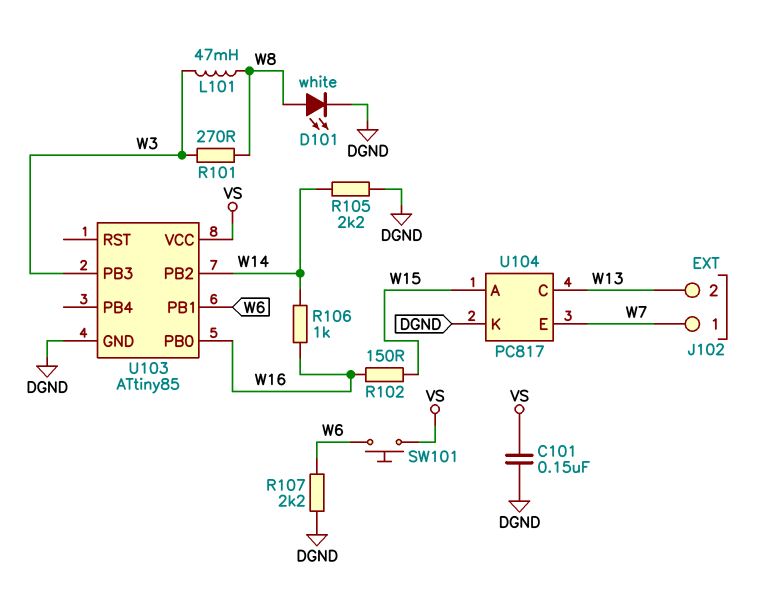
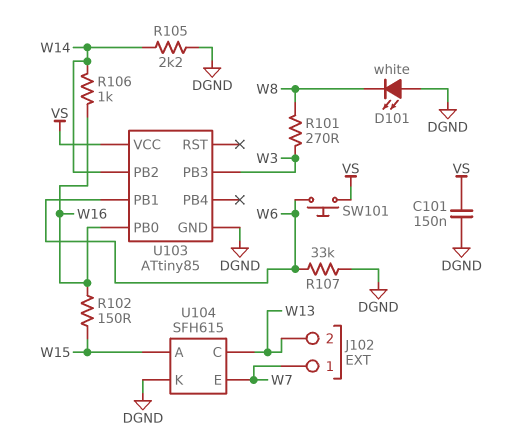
D101: LED white (A W8, K DGND) -> LED white (A DGND, K W8)
L101: 47mH (W3, W8) -> none
R107: 2.2k (DGND, W6) -> 33k (DGND, W6)
U104: PC817 -> SFH615

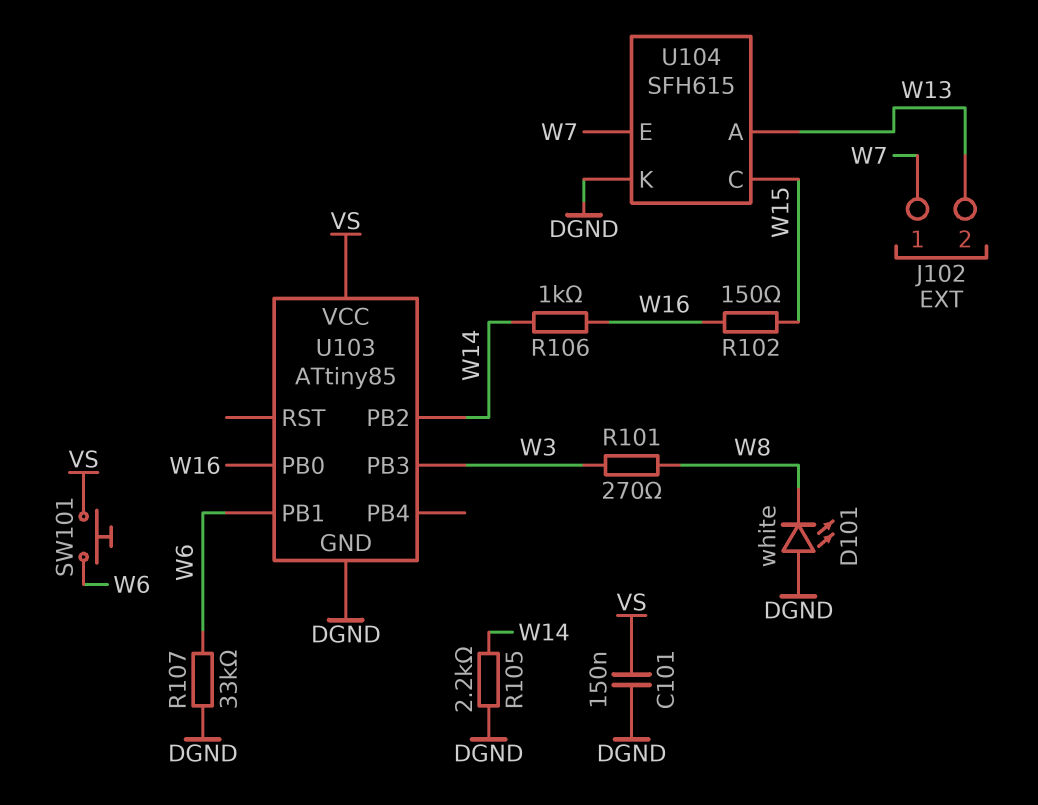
U104 pin A: W15 -> W13
U104 pin C: W13 -> W15

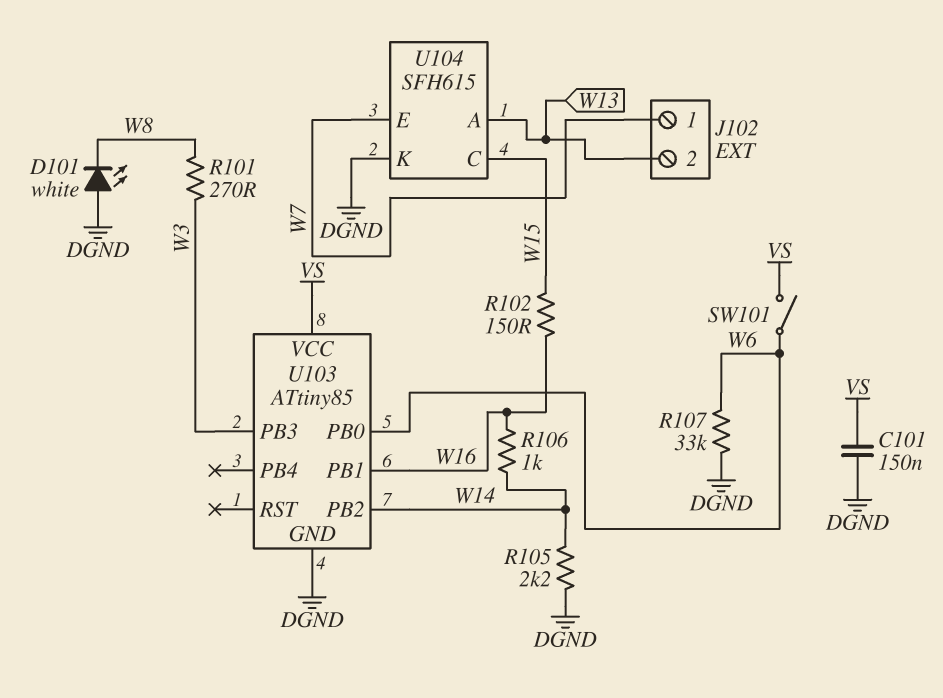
SW101: button (VS, W6) -> switch (VS, W6)
U103 pin PB0: W16 -> W6
U103 pin PB1: W6 -> W16

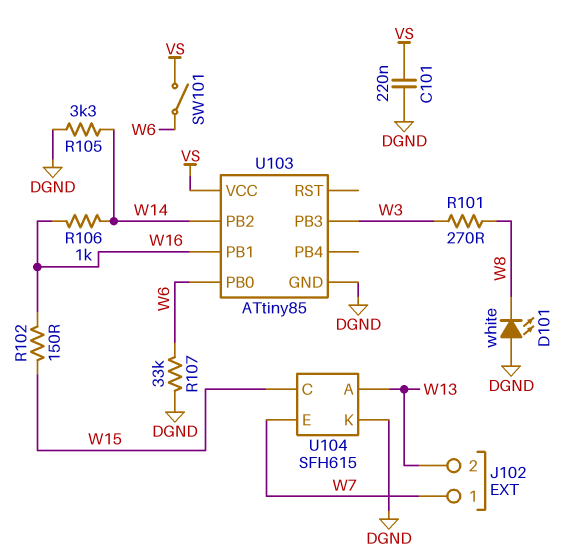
C101: 150nF (DGND, VS) -> 220nF (DGND, VS)
R105: 2.2k (DGND, W14) -> 3.3k (DGND, W14)

